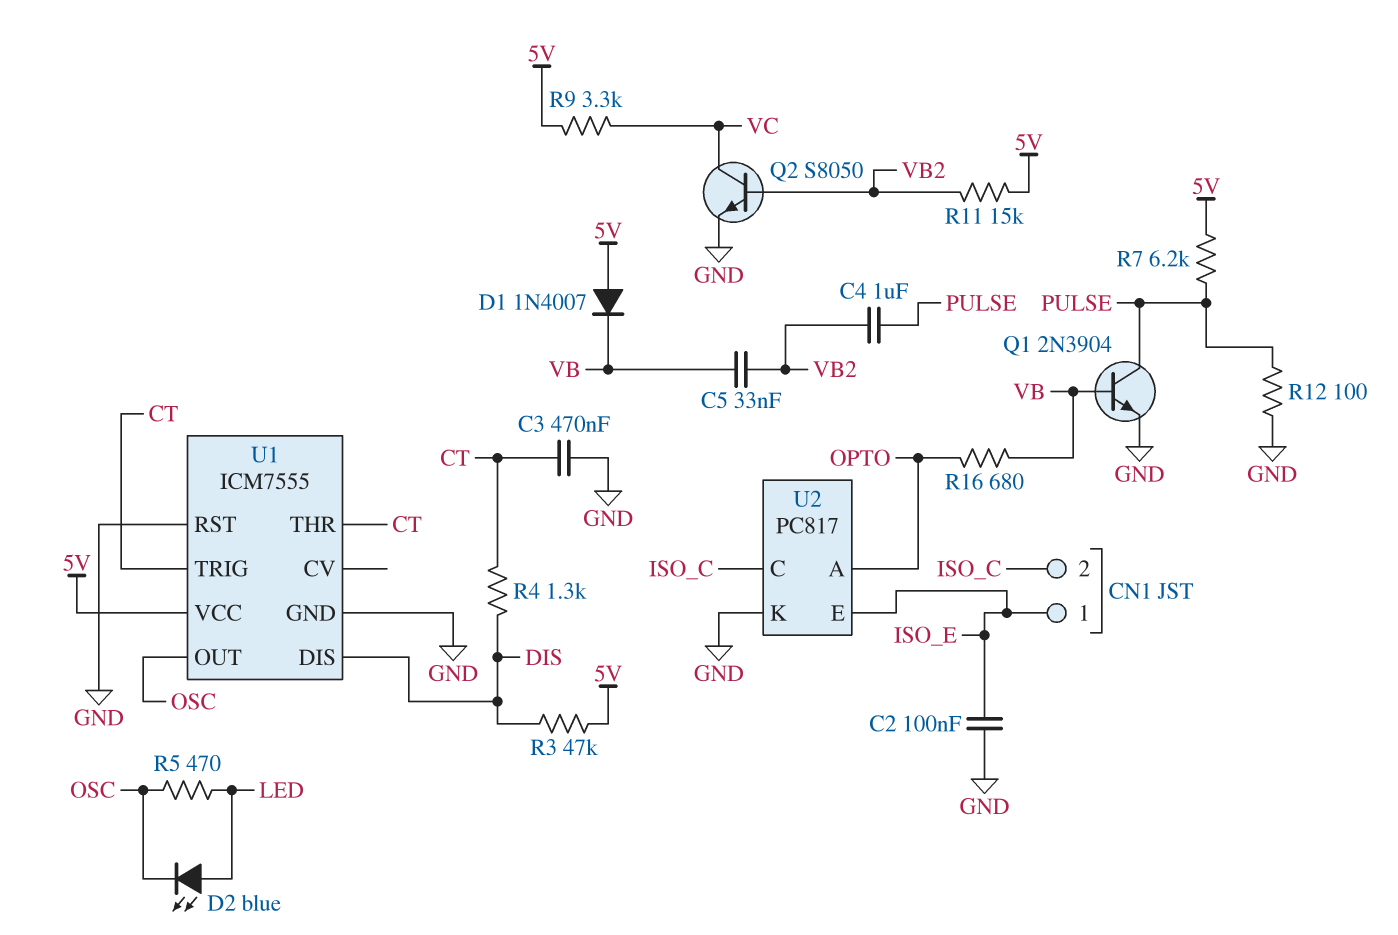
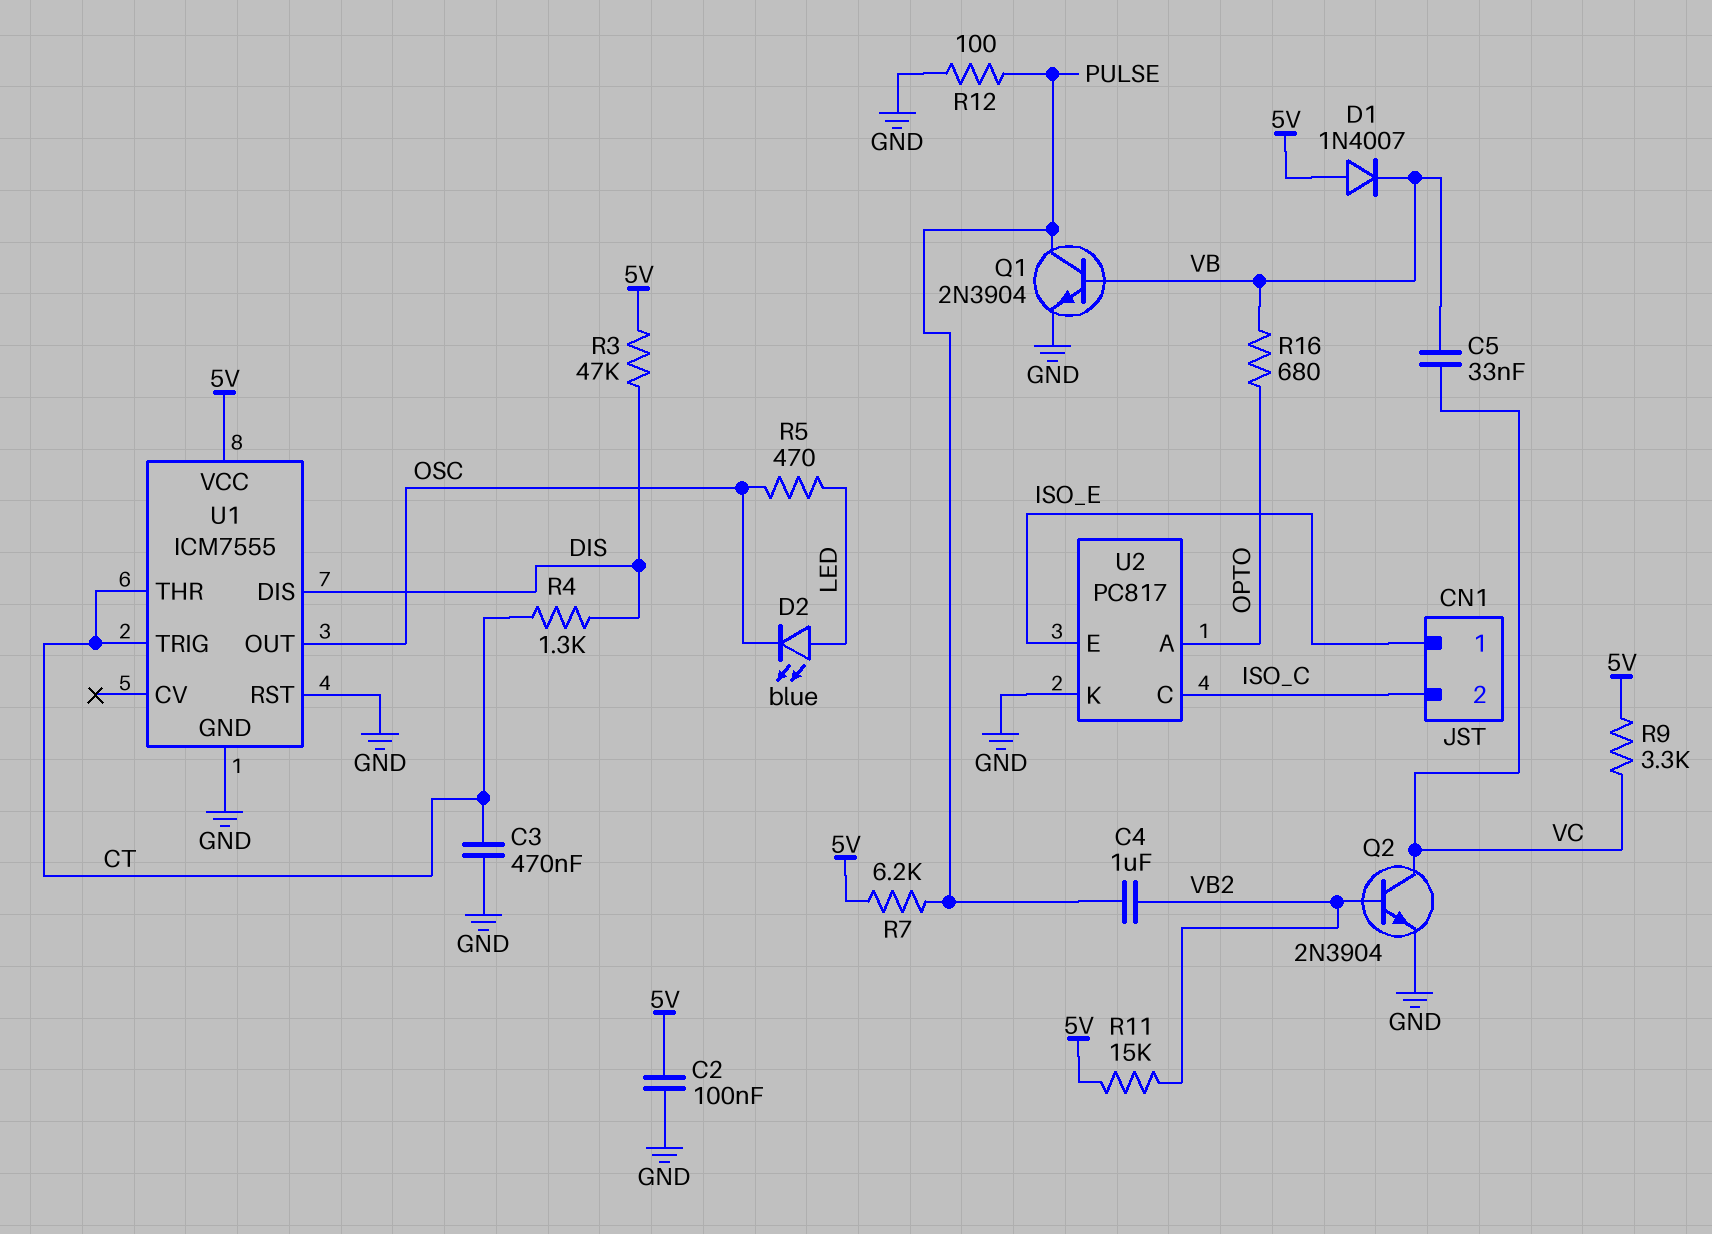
C2: 100nF (GND, ISO_E) -> 100nF (5V, GND)
C5: 33nF (VB, VB2) -> 33nF (VB, VC)
Q2: NPN S8050 (B VB2, C VC, E GND) -> NPN 2N3904 (B VB2, C VC, E GND)

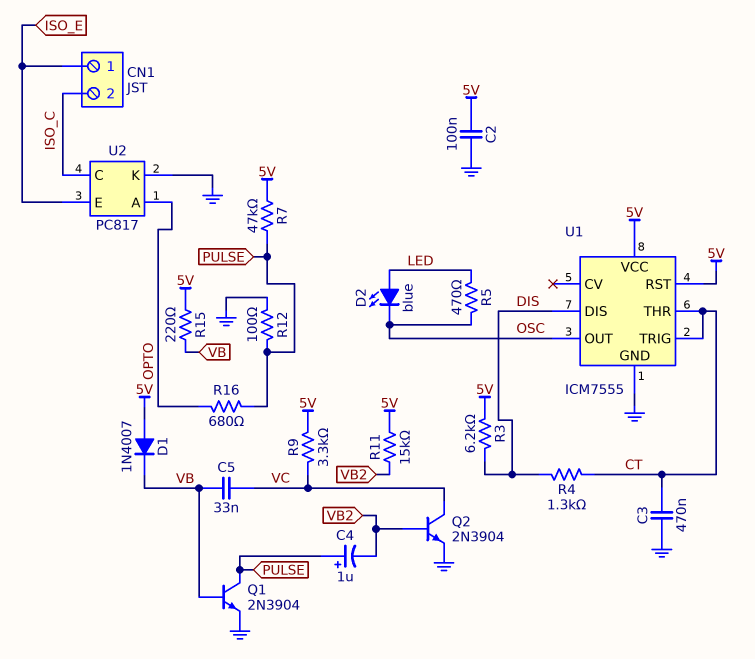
C4: 1uF (PULSE, VB2) -> 1uF (plus PULSE, minus VB2)
R3: 47k (5V, DIS) -> 6.2k (5V, DIS)
R7: 6.2k (5V, PULSE) -> 47k (5V, PULSE)
R15: none -> 220 (5V, VB)
R16: 680 (OPTO, VB) -> 680 (OPTO, PULSE)
U1 pin RST: GND -> 5V

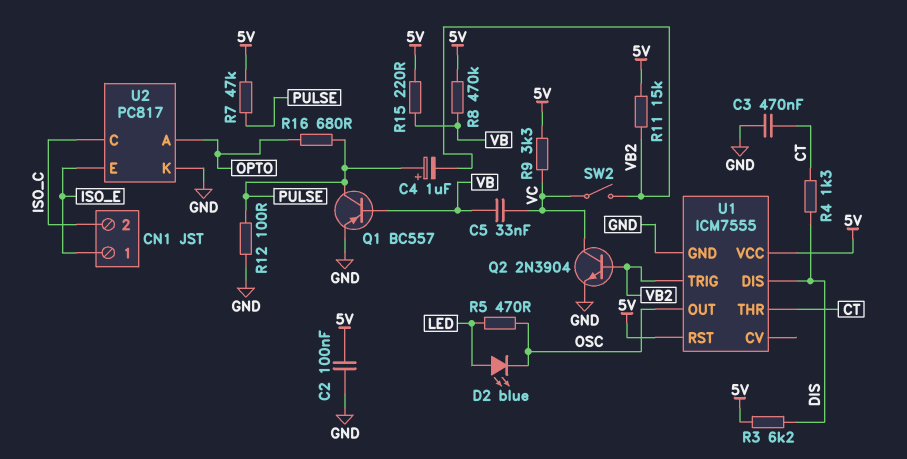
D1: diode 1N4007 (A 5V, K VB) -> none
Q1: NPN 2N3904 (B VB, C PULSE, E GND) -> PNP BC557 (B VB, C PULSE, E GND)
R8: none -> 470k (5V, VB)
SW2: none -> switch (VB2, VC)
U1 pin TRIG: CT -> VB2

